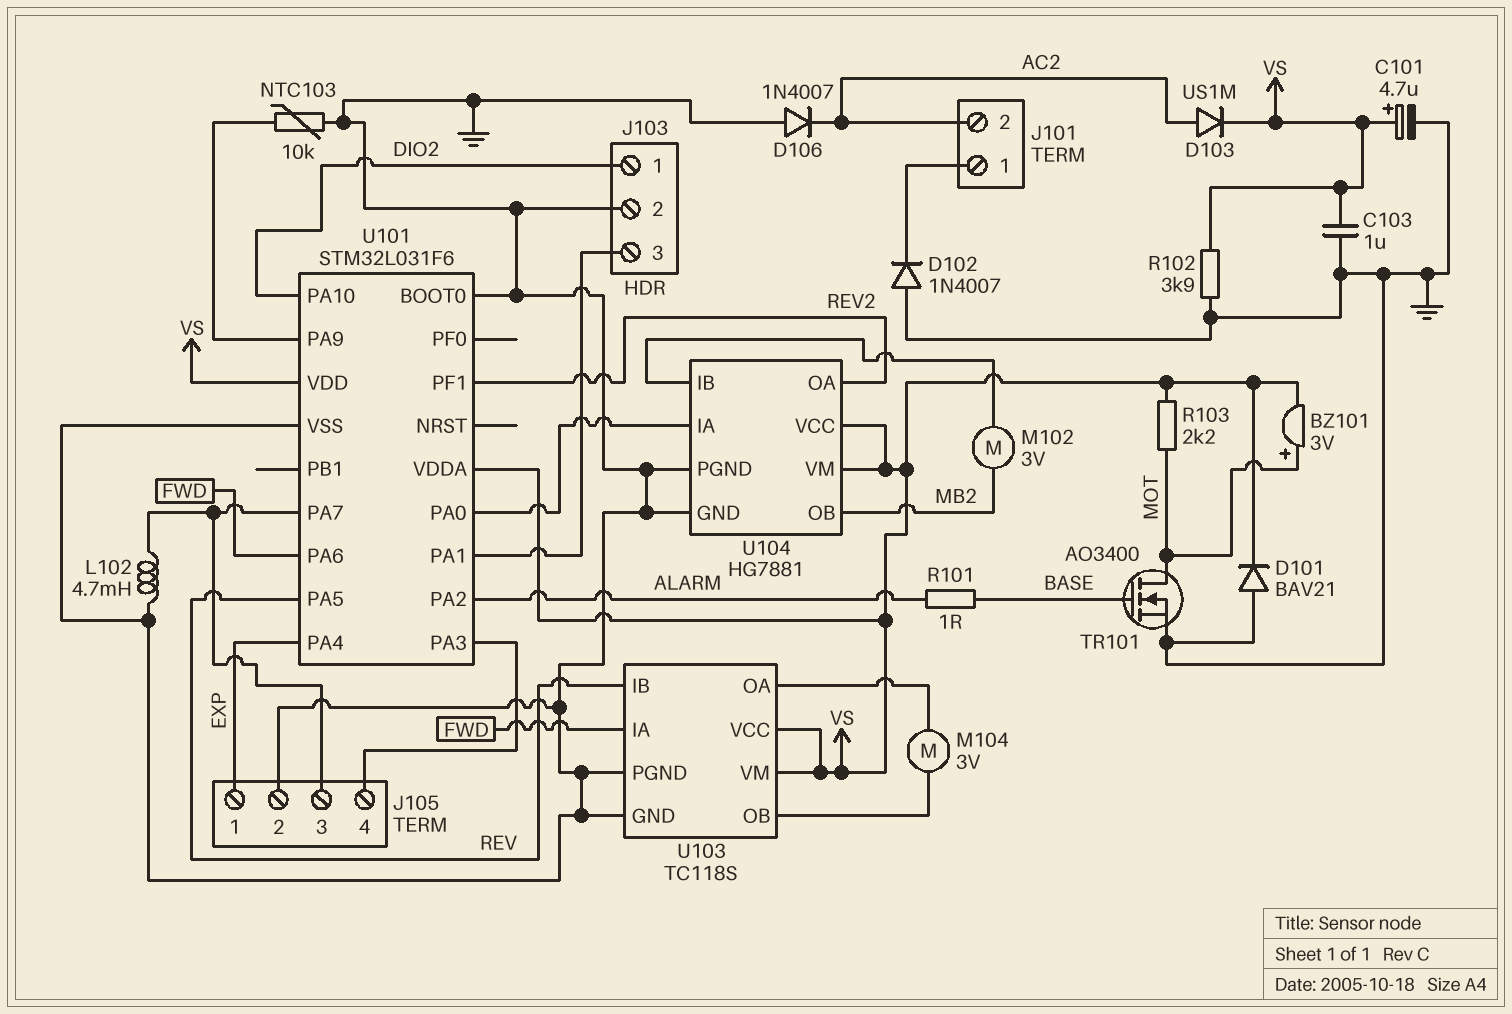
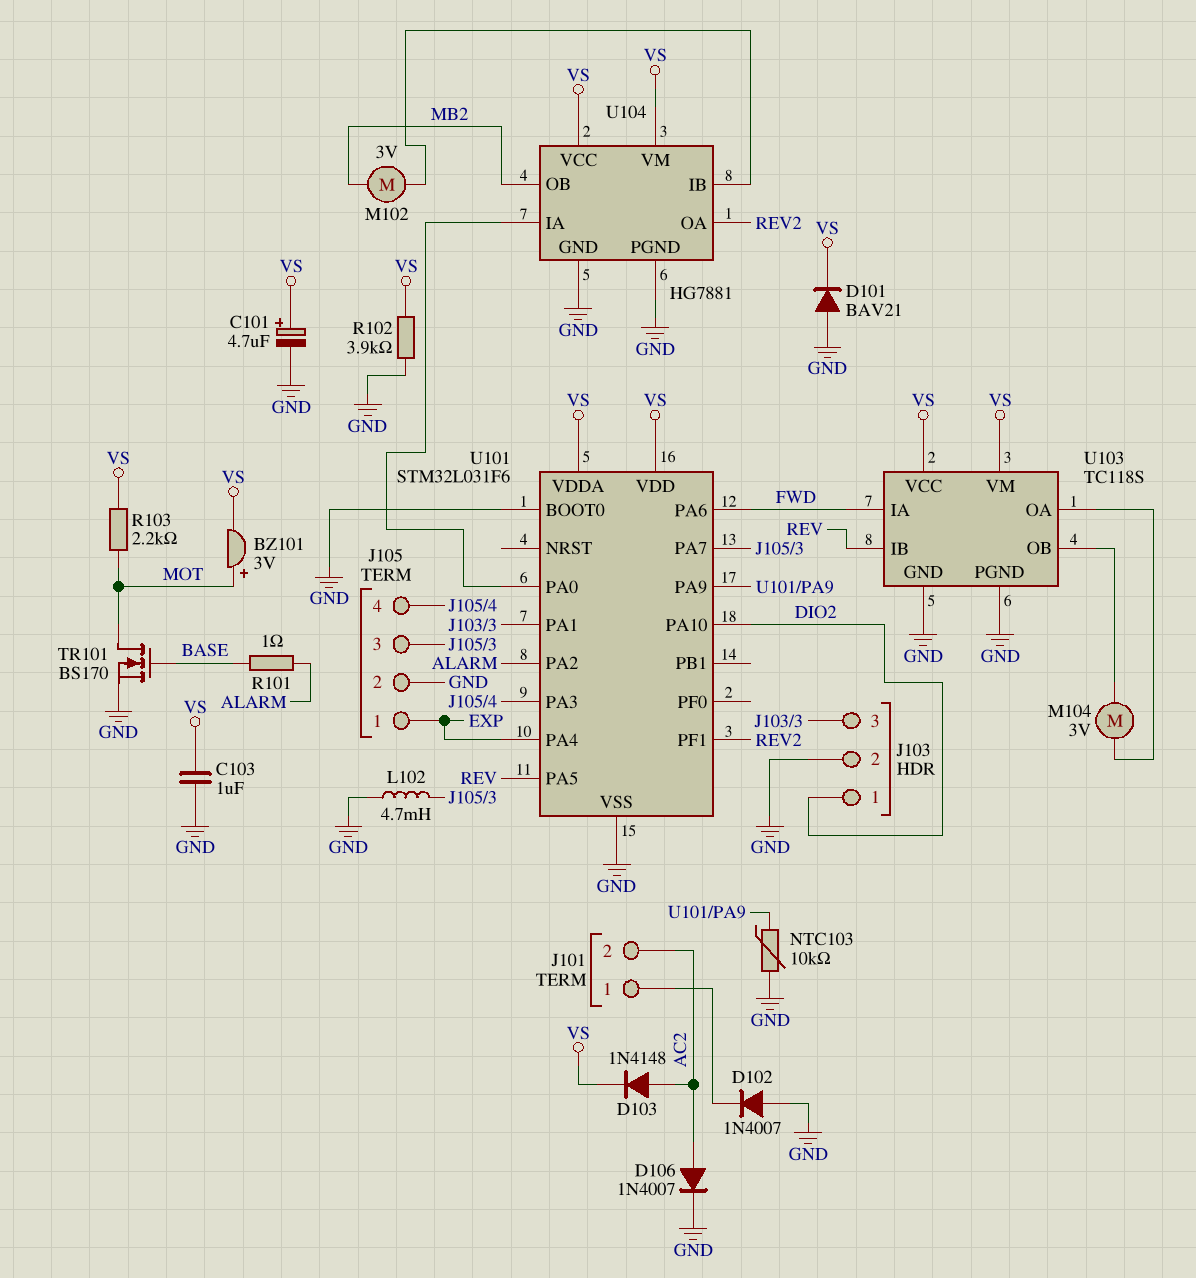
D103: diode US1M (A AC2, K VS) -> diode 1N4148 (A AC2, K VS)
D106: diode 1N4007 (A GND, K AC2) -> diode 1N4007 (A AC2, K GND)
TR101: NMOS AO3400 (G BASE, D MOT, S GND) -> NMOS BS170 (G BASE, D MOT, S GND)

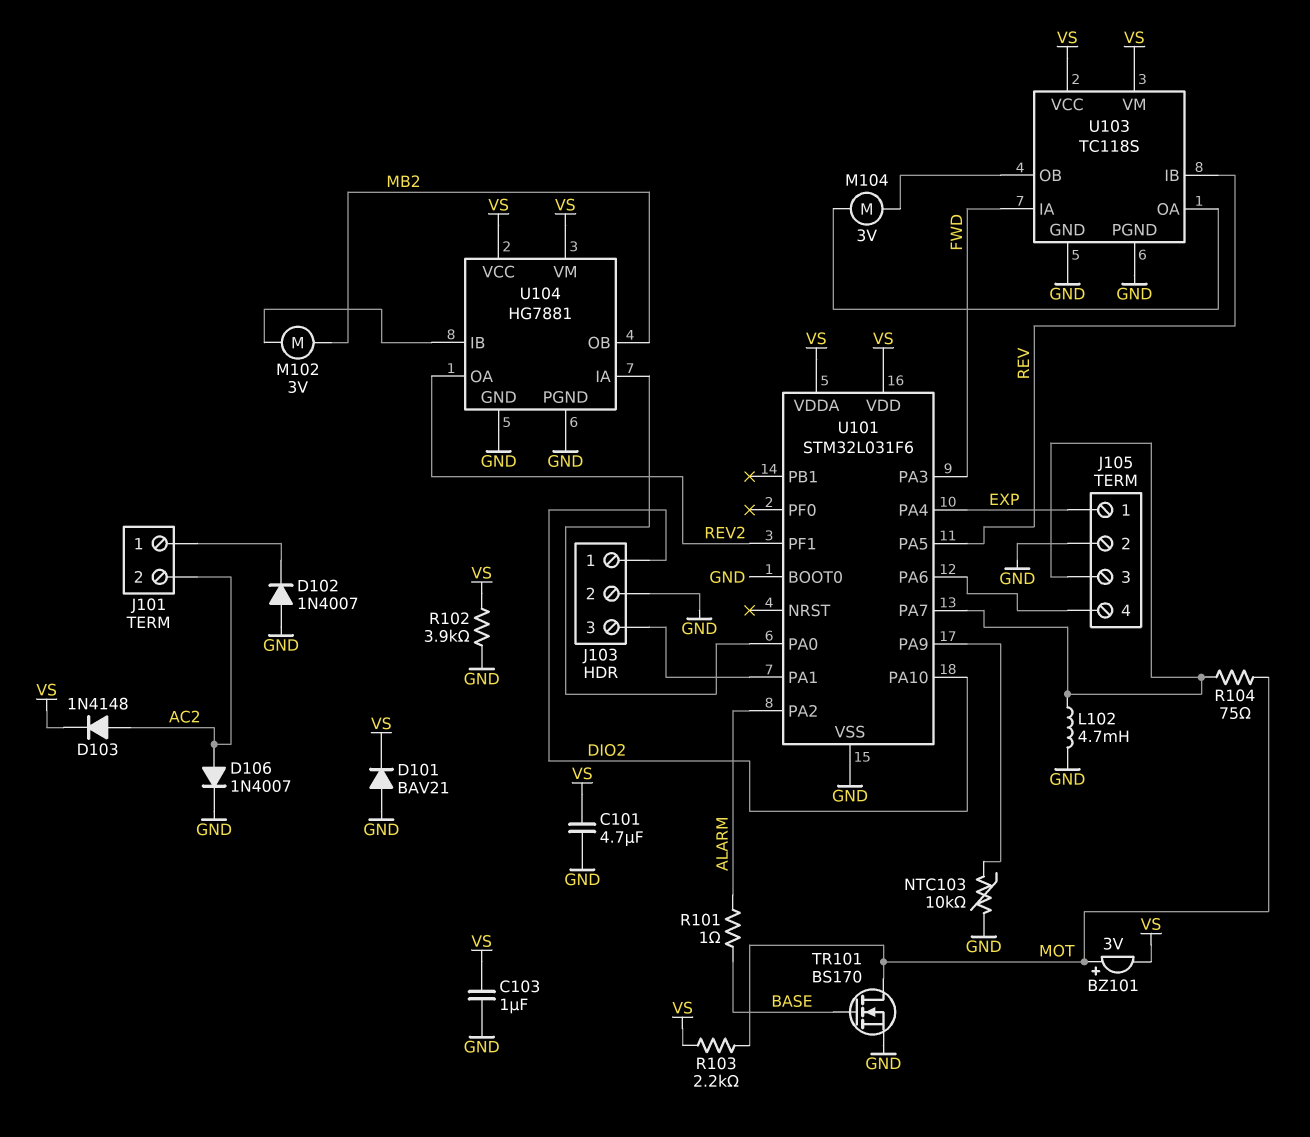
C101: 4.7uF (plus VS, minus GND) -> 4.7uF (GND, VS)
R104: none -> 75 (J105/3, MOT)
U101 pin PA3: J105/4 -> FWD
U101 pin PA6: FWD -> J105/4

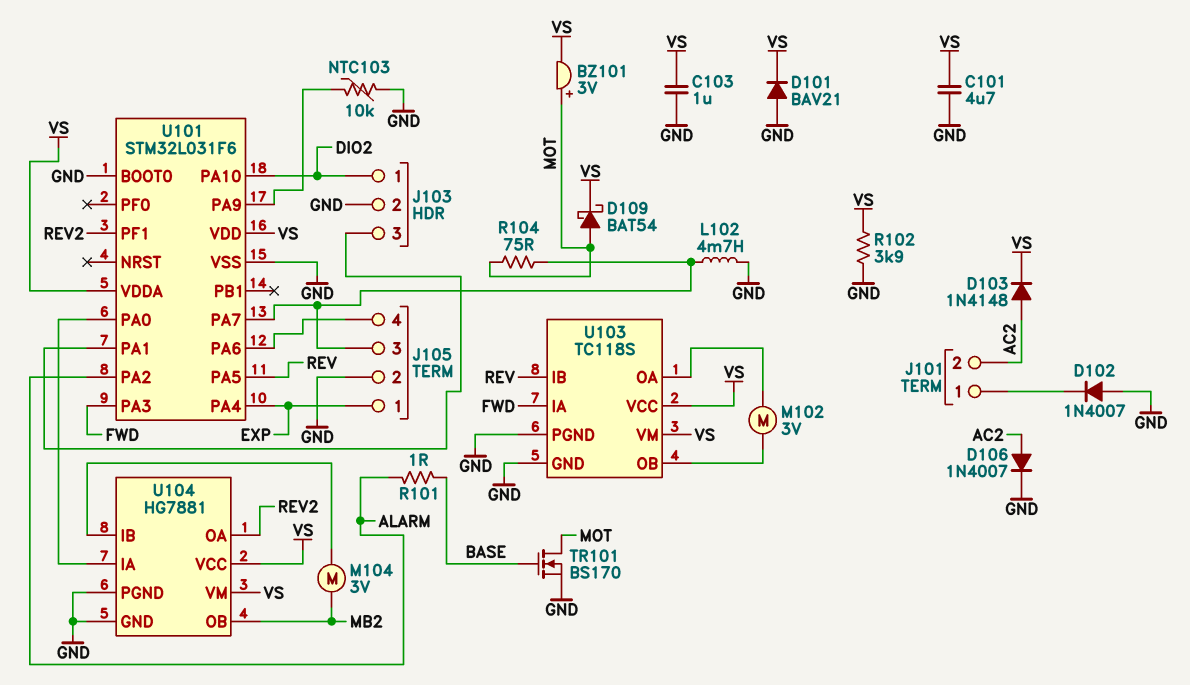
D109: none -> schottky BAT54 (A MOT, K VS)
M102: motor 3V (MB2, U104/IB) -> motor 3V (U103/OA, U103/OB)
M104: motor 3V (U103/OA, U103/OB) -> motor 3V (MB2, U104/IB)
R103: 2.2k (MOT, VS) -> none

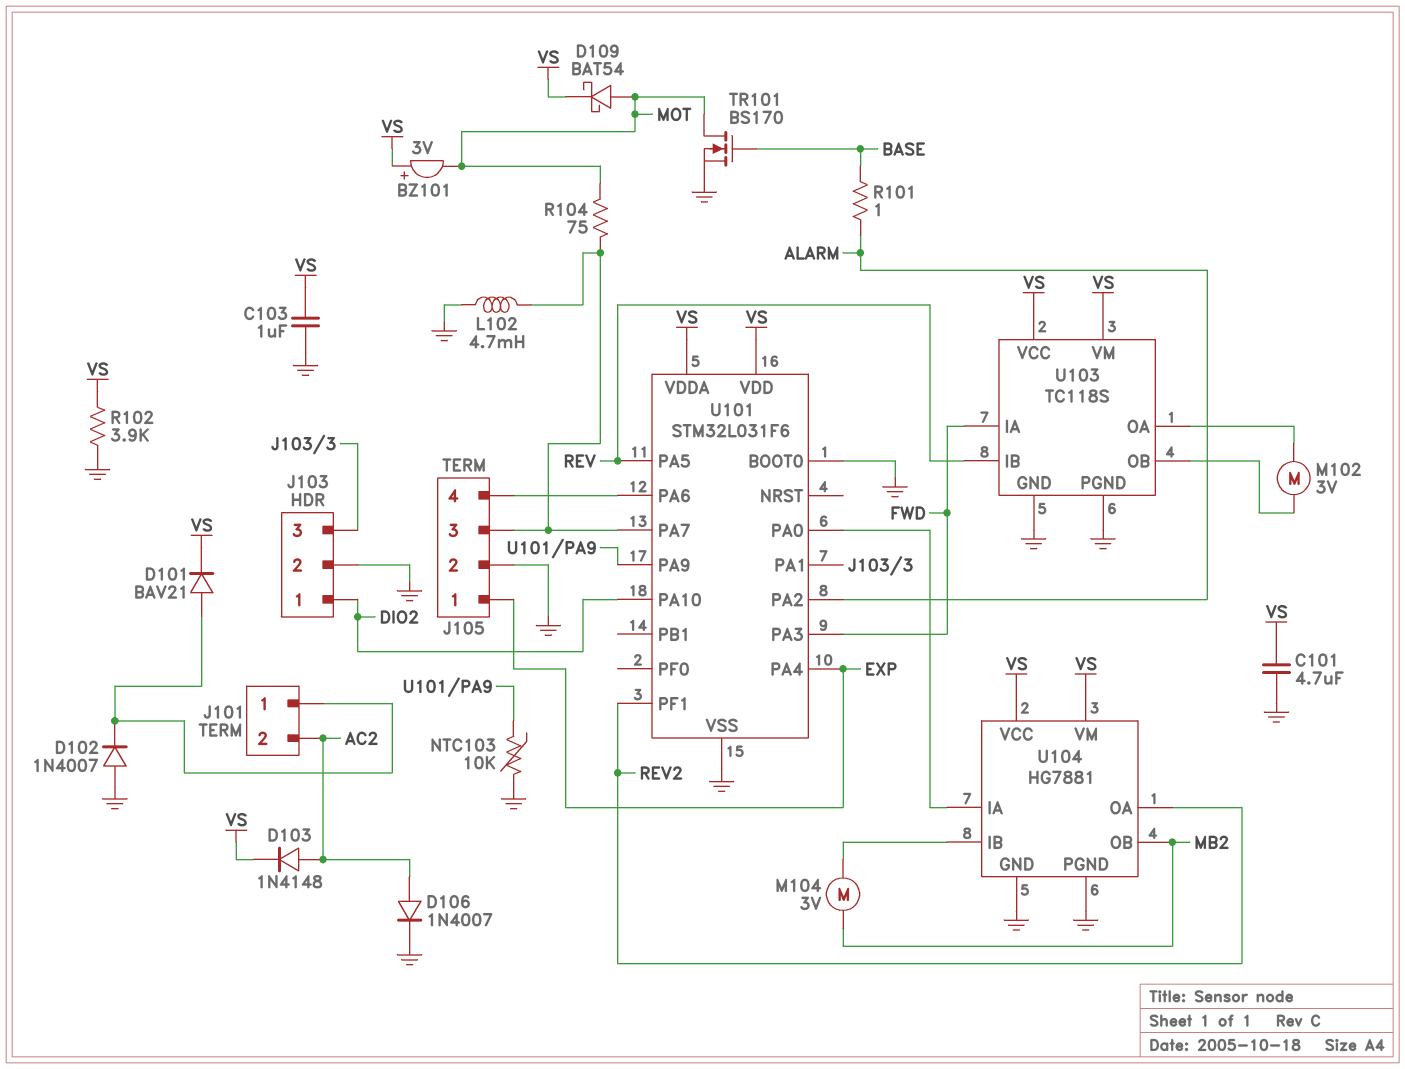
BZ101: buzzer 3V (plus MOT, minus VS) -> buzzer 3V (plus VS, minus MOT)
D101: diode BAV21 (A GND, K VS) -> diode BAV21 (A J101/1, K VS)

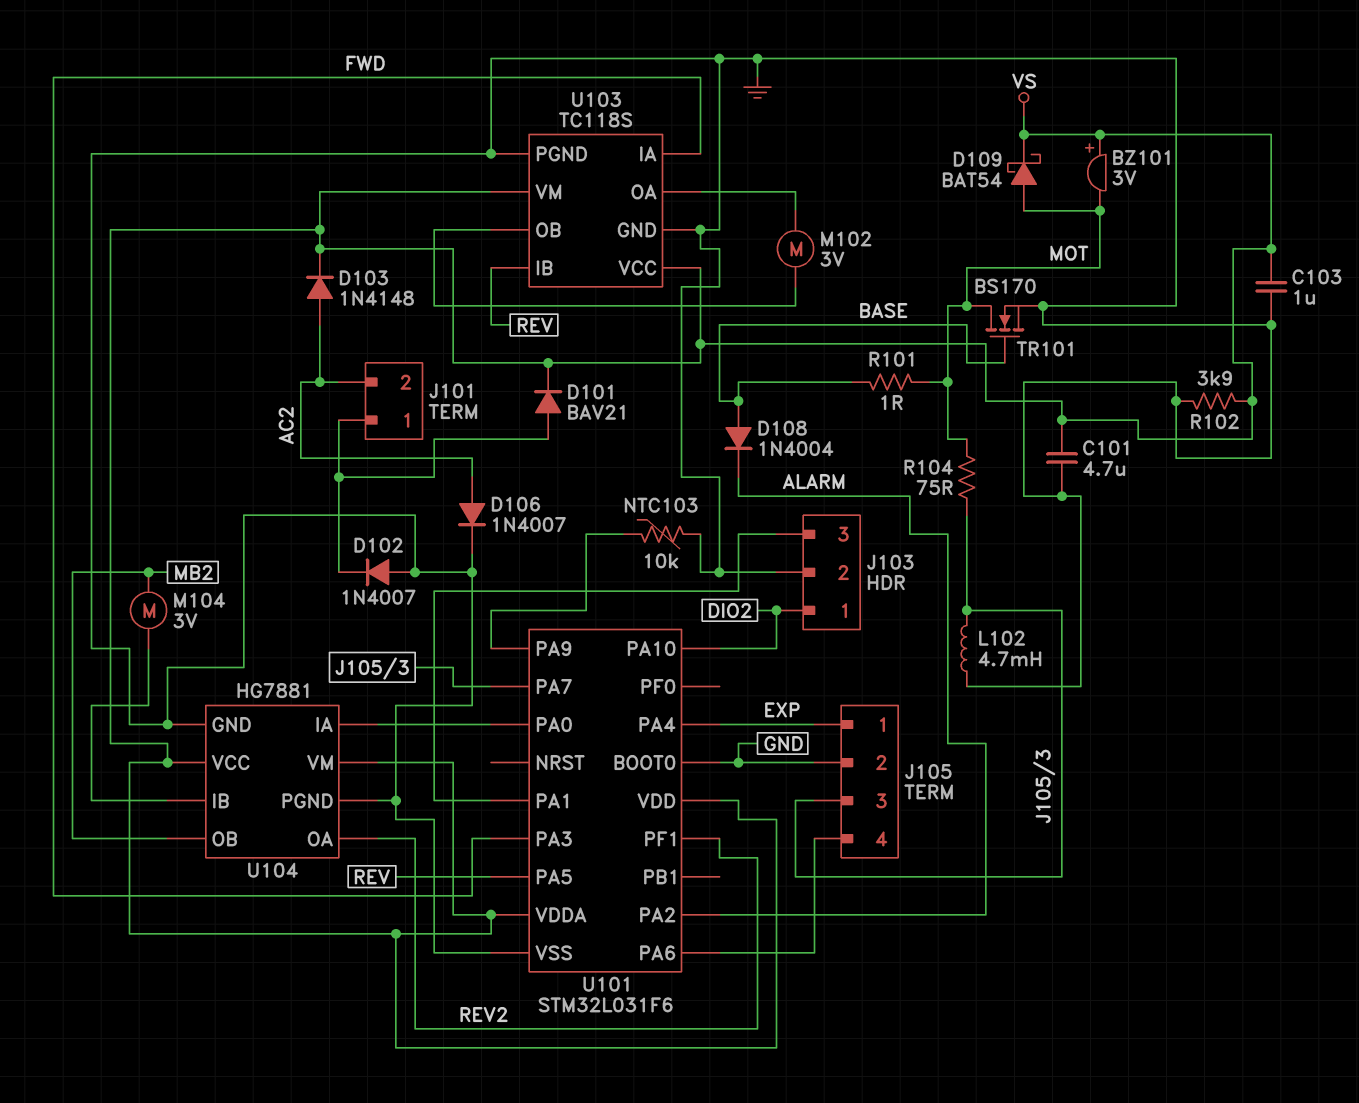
D108: none -> diode 1N4004 (A BASE, K ALARM)
R101: 1 (ALARM, BASE) -> 1 (BASE, MOT)

